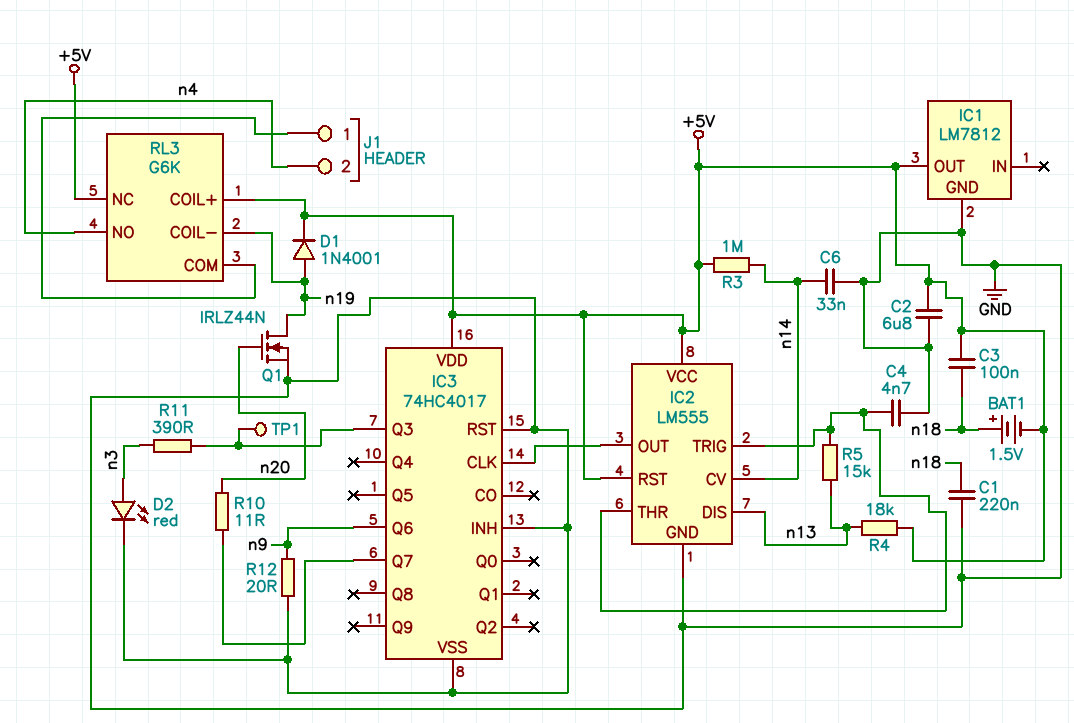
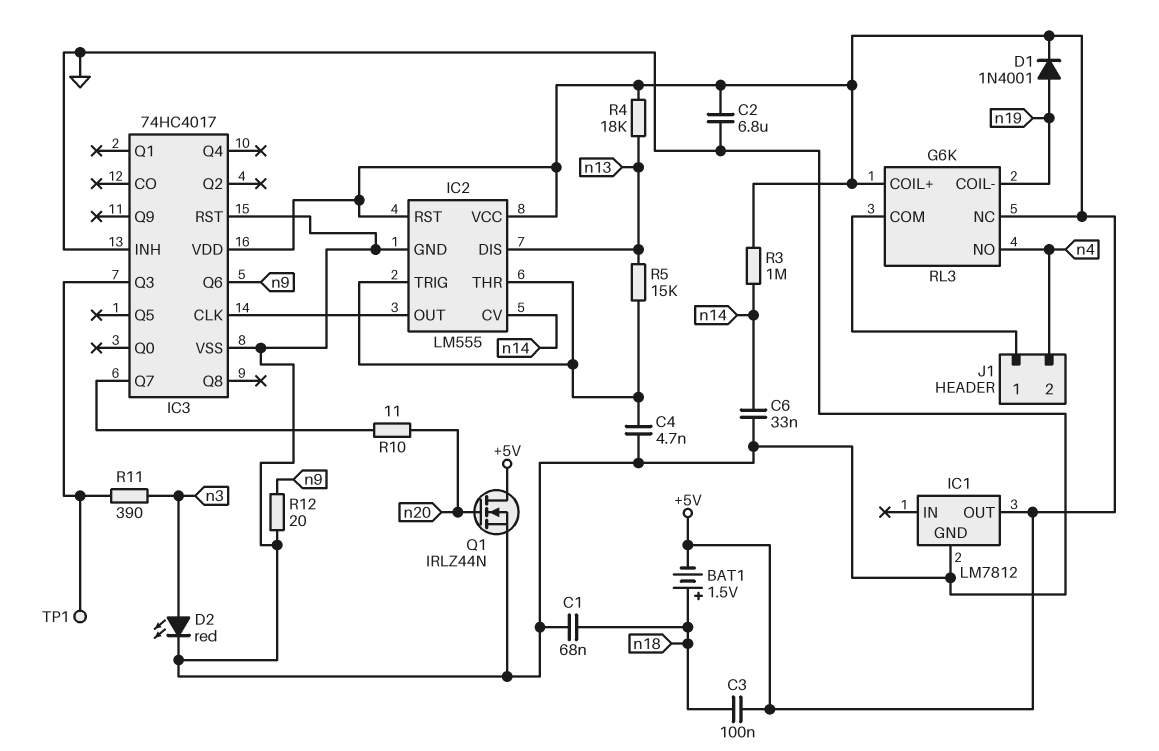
C1: 220nF (GND, n18) -> 68nF (GND, n18)
Q1: NMOS IRLZ44N (G n20, D n19, S GND) -> NMOS IRLZ44N (G n20, D +5V, S GND)

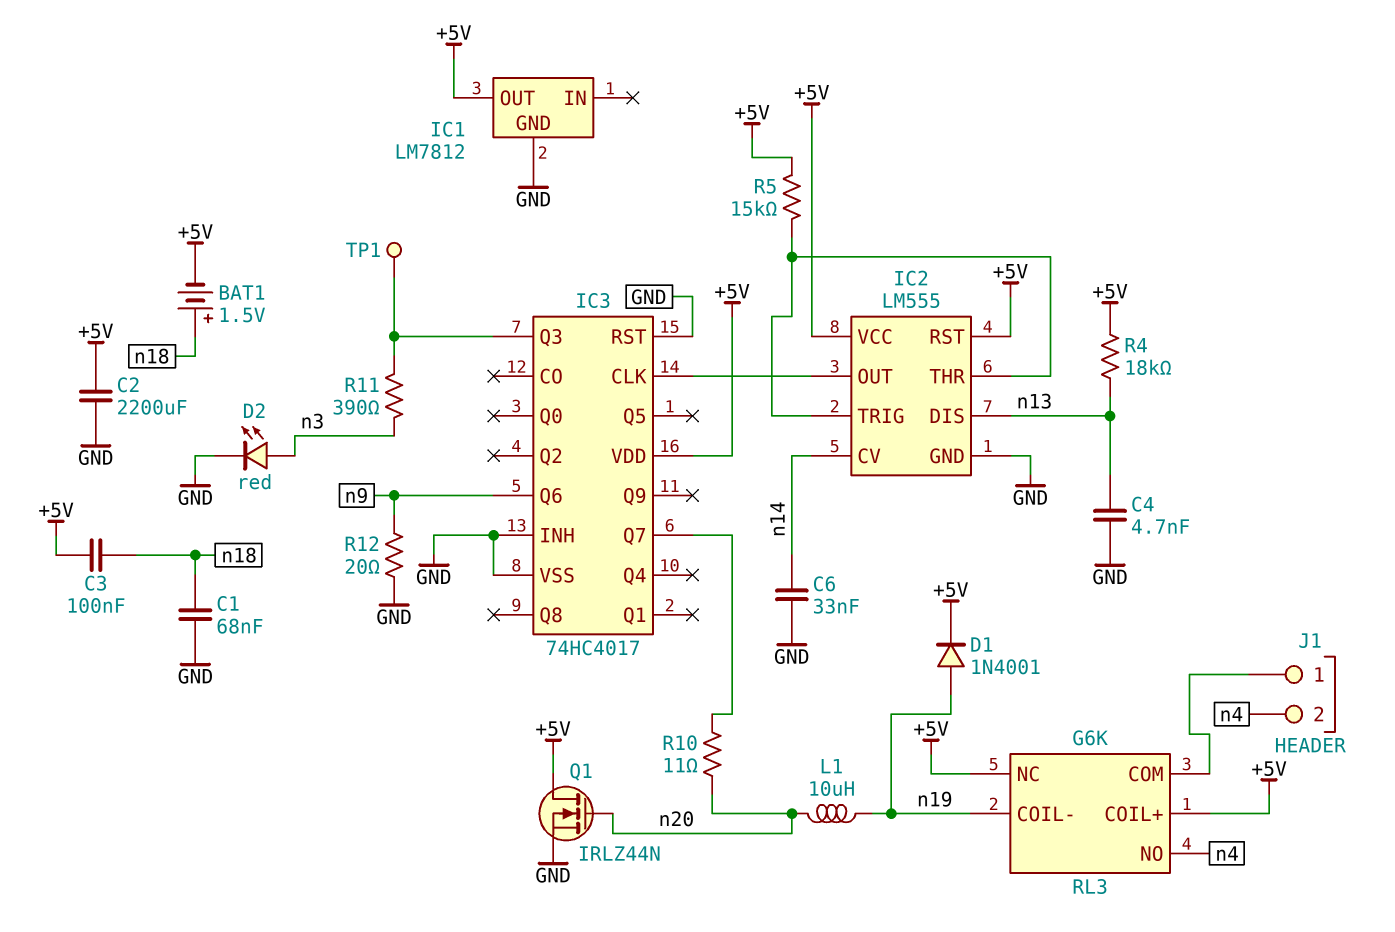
C2: 6.8uF (+5V, GND) -> 2200uF (+5V, GND)
C4: 4.7nF (GND, IC2/THR) -> 4.7nF (GND, n13)
L1: none -> 10uH (n19, n20)
R3: 1M (+5V, n14) -> none
R5: 15k (IC2/THR, n13) -> 15k (+5V, IC2/THR)

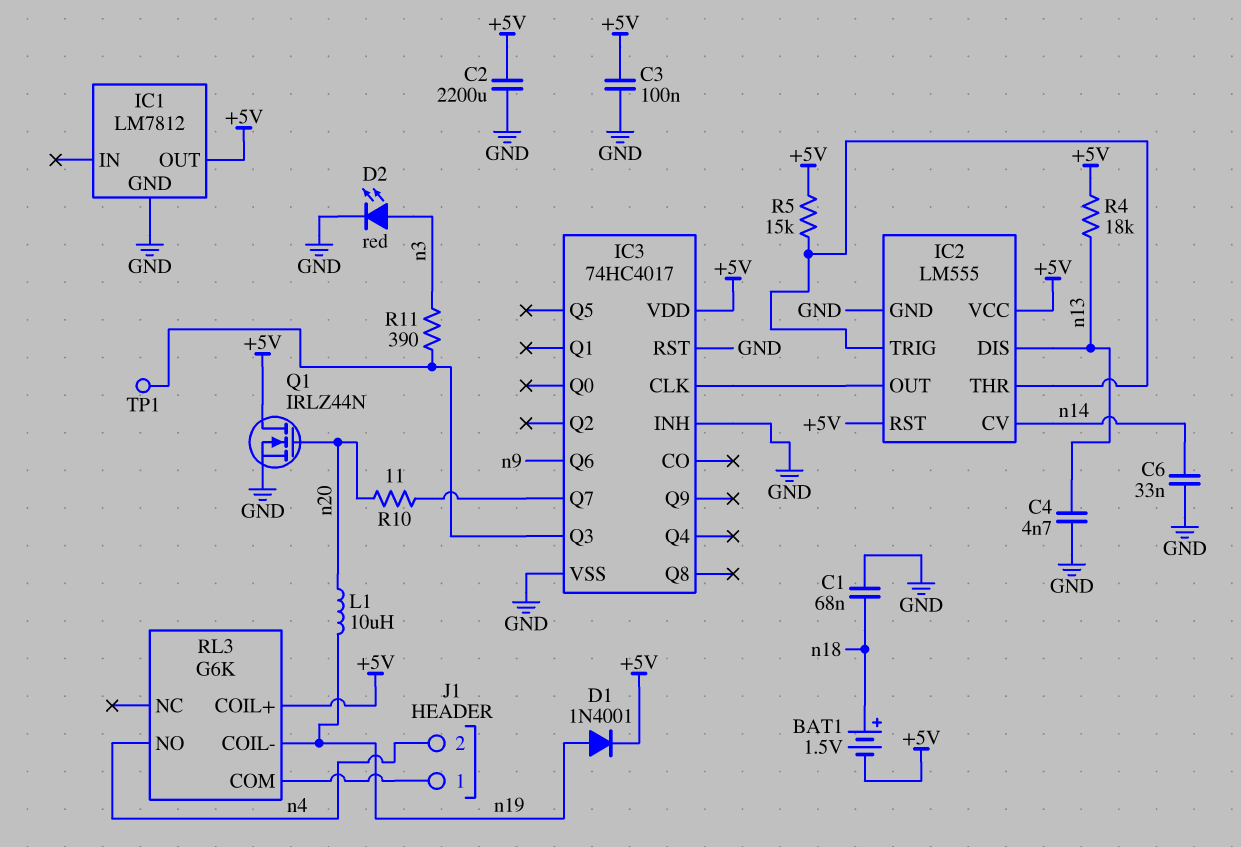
C3: 100nF (+5V, n18) -> 100nF (+5V, GND)
R12: 20 (GND, n9) -> none
RL3 pin NC: +5V -> none

